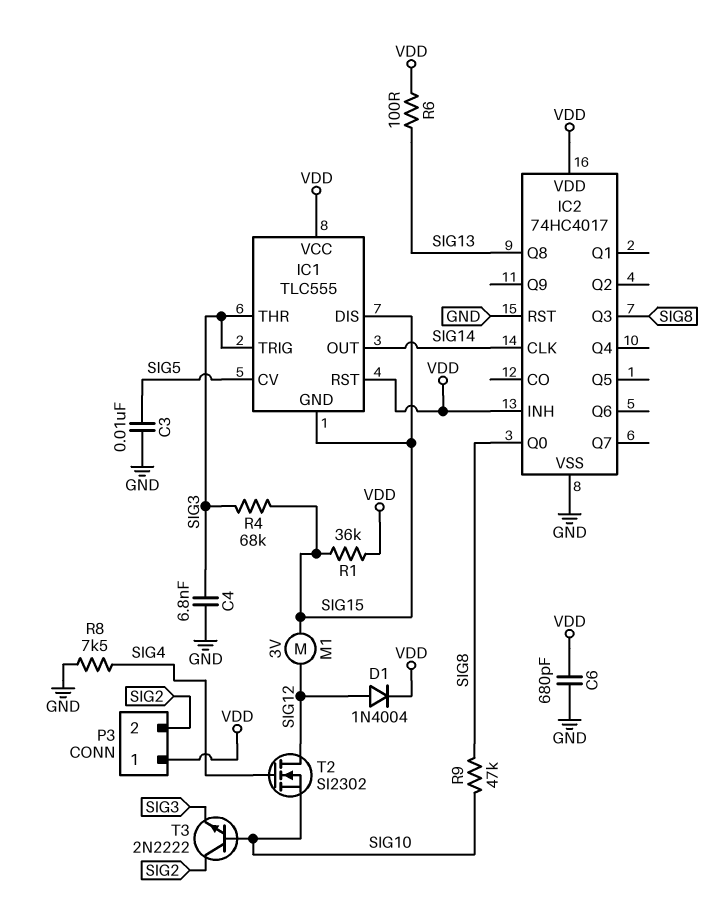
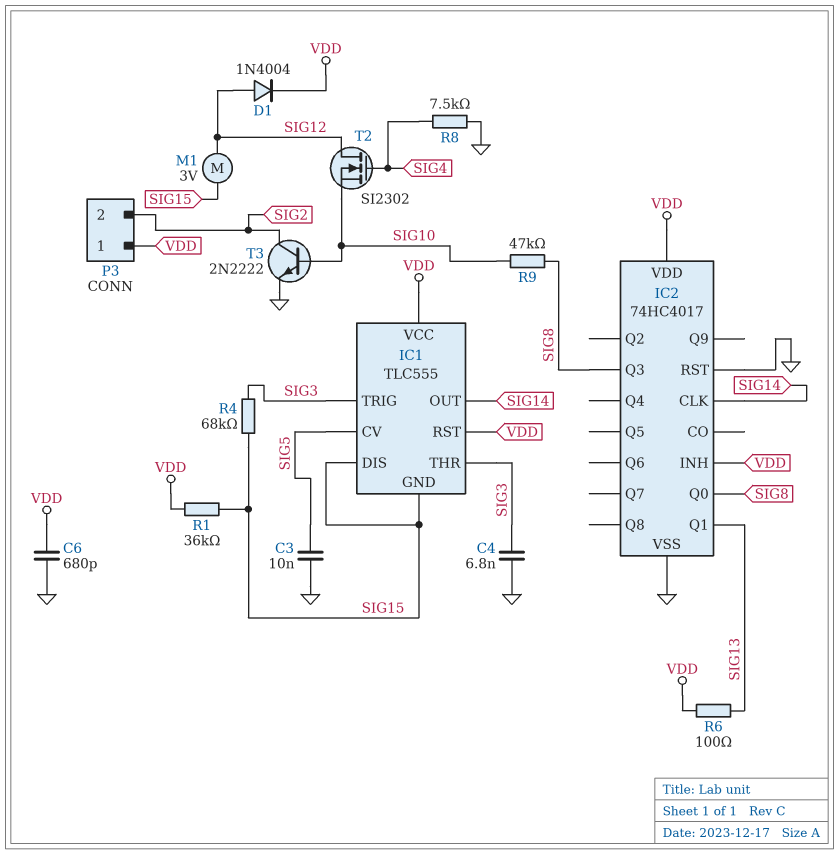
IC2 pin Q1: none -> SIG13
IC2 pin Q8: SIG13 -> none
T3: NPN 2N2222 (B SIG10, C SIG2, E SIG3) -> NPN 2N2222 (B SIG10, C SIG2, E GND)

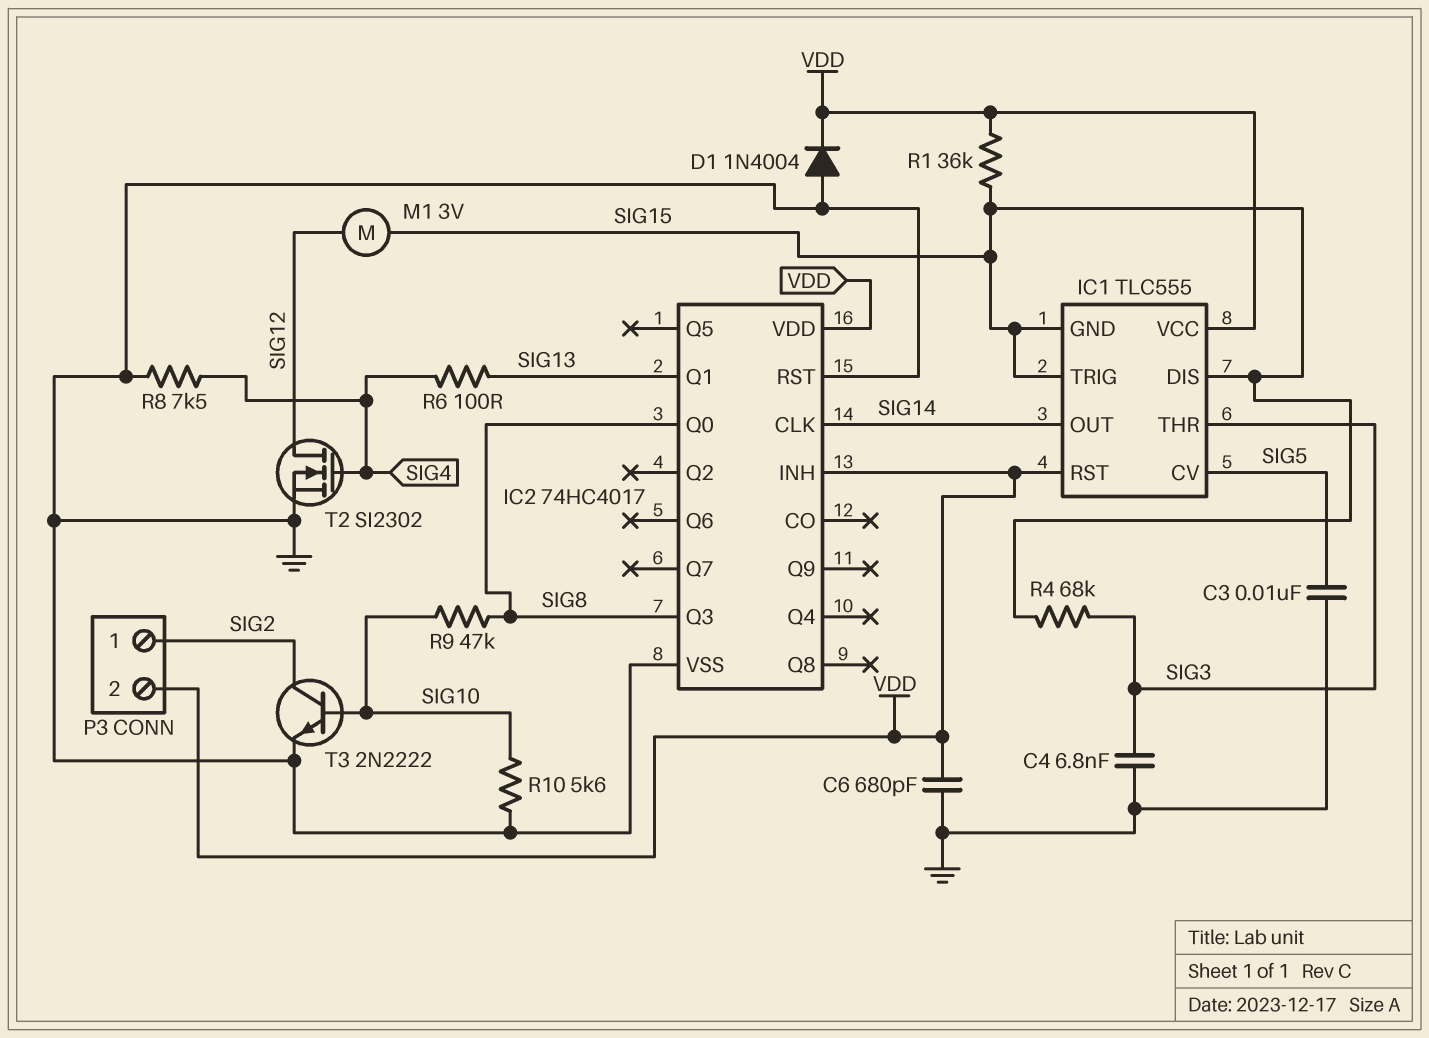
D1: diode 1N4004 (A SIG12, K VDD) -> diode 1N4004 (A GND, K VDD)
IC1 pin TRIG: SIG3 -> SIG15
P3 pin 1: VDD -> SIG2
P3 pin 2: SIG2 -> VDD
R6: 100 (SIG13, VDD) -> 100 (SIG4, SIG13)
R10: none -> 5.6k (GND, SIG10)
T2: NMOS SI2302 (G SIG4, D SIG12, S SIG10) -> NMOS SI2302 (G SIG4, D SIG12, S GND)

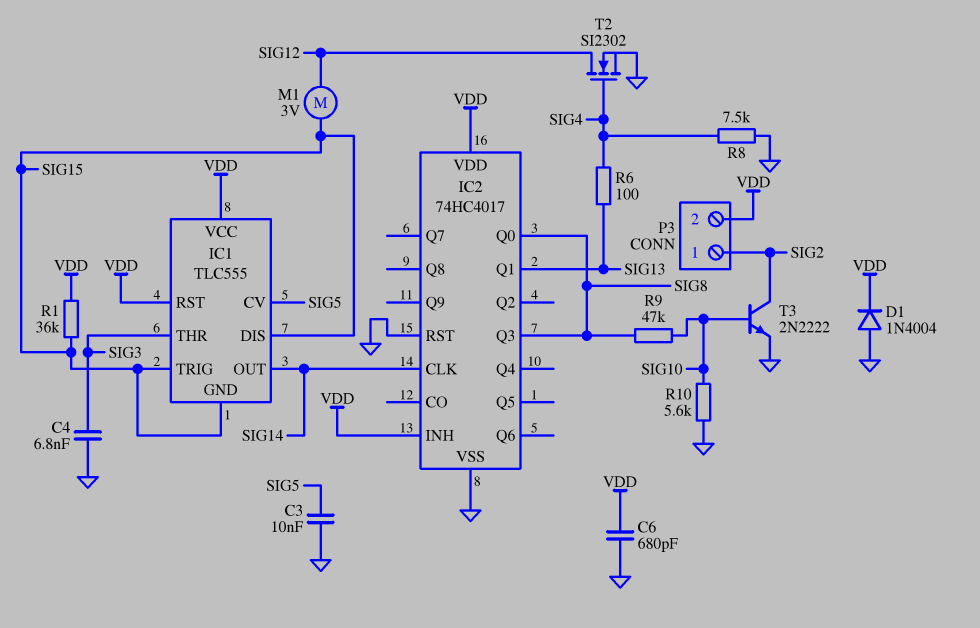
R4: 68k (SIG3, SIG15) -> none

